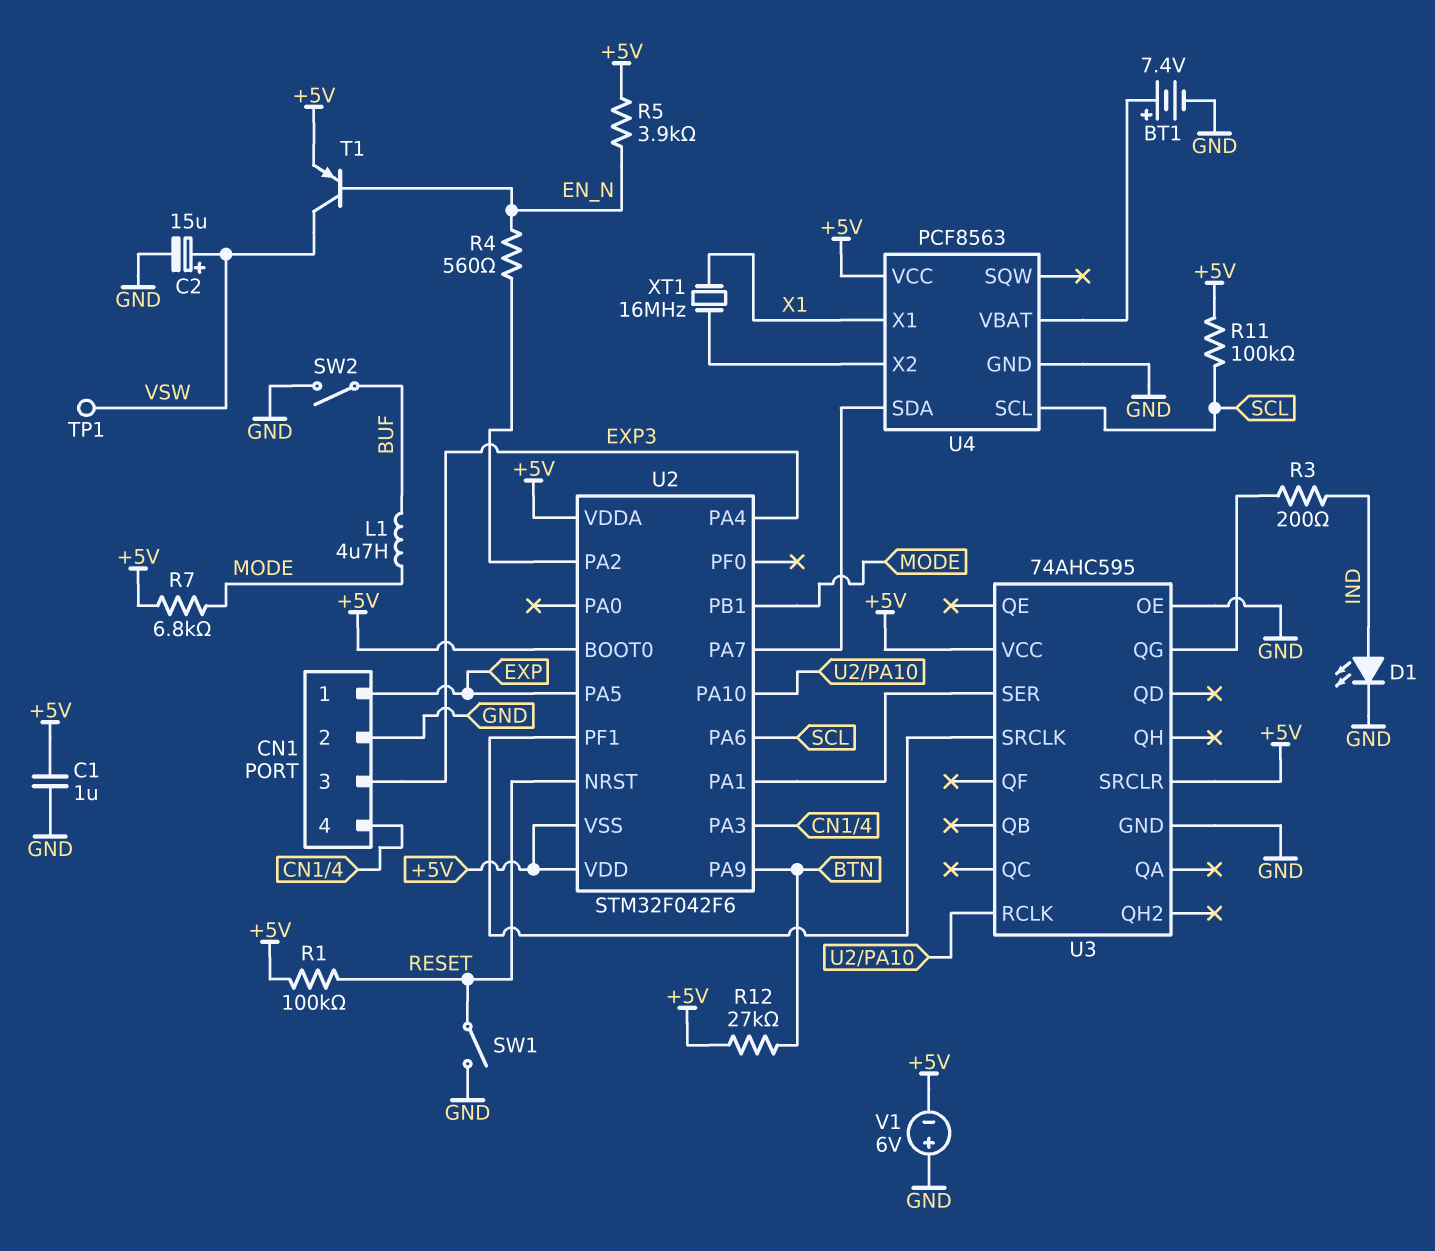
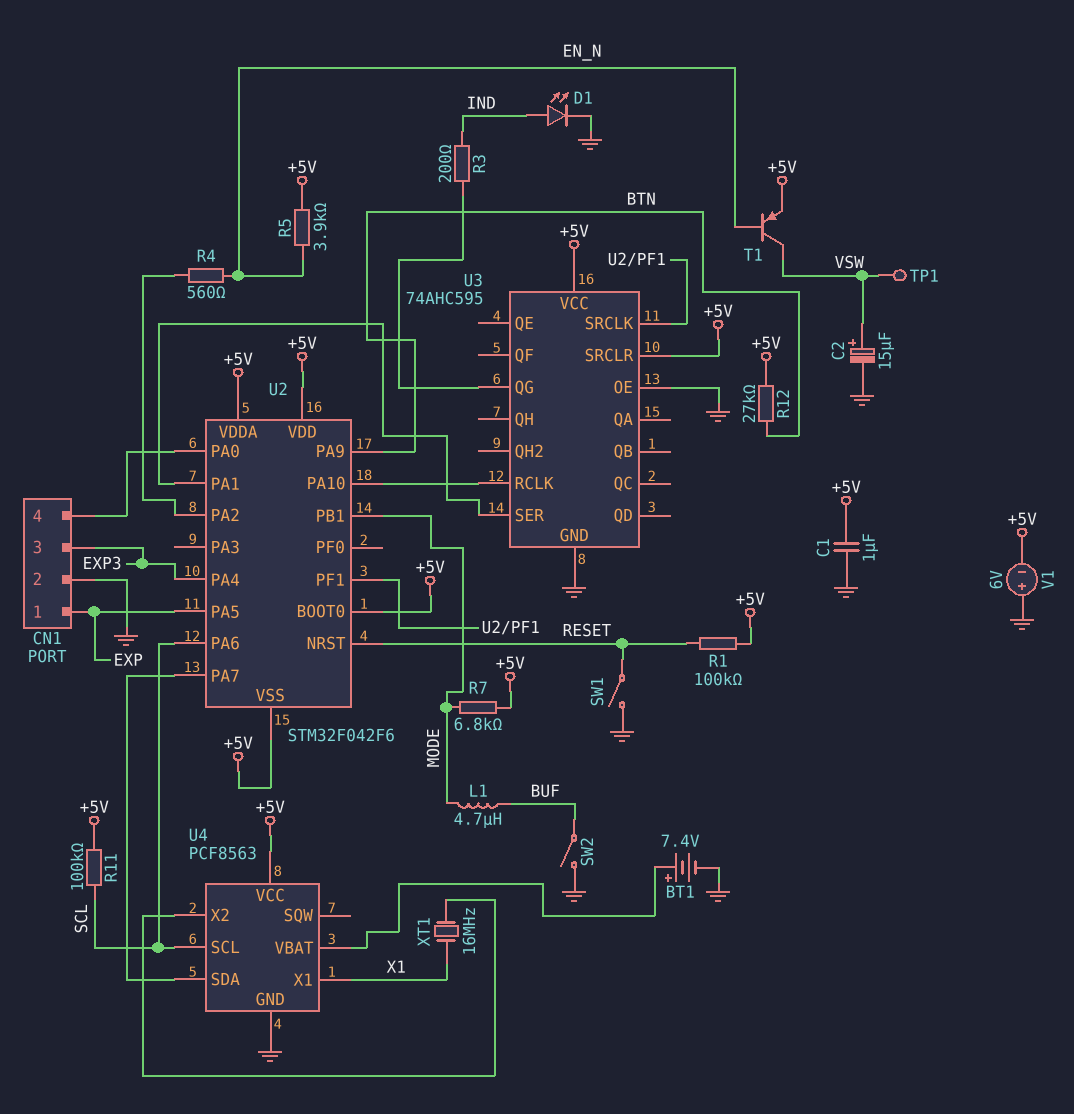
U2 pin PA0: none -> CN1/4
U2 pin PA3: CN1/4 -> none

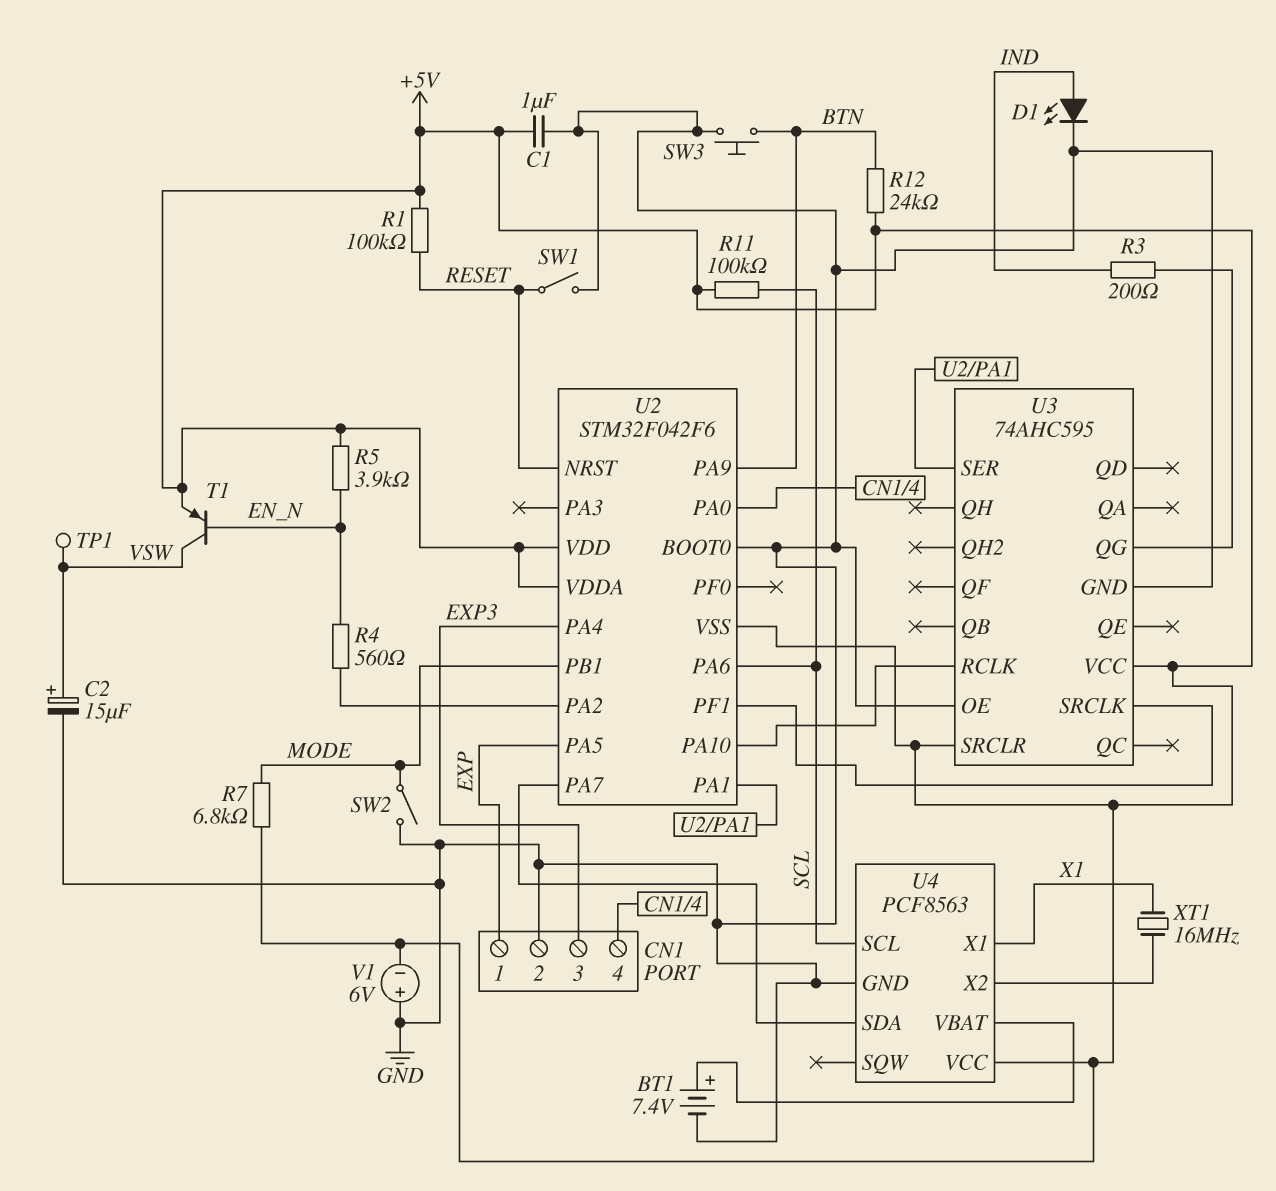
L1: 4.7uH (BUF, MODE) -> none
R12: 27k (+5V, BTN) -> 24k (+5V, BTN)
SW2: switch (BUF, GND) -> switch (GND, MODE)
SW3: none -> button (BTN, GND)
U2 pin BOOT0: +5V -> GND

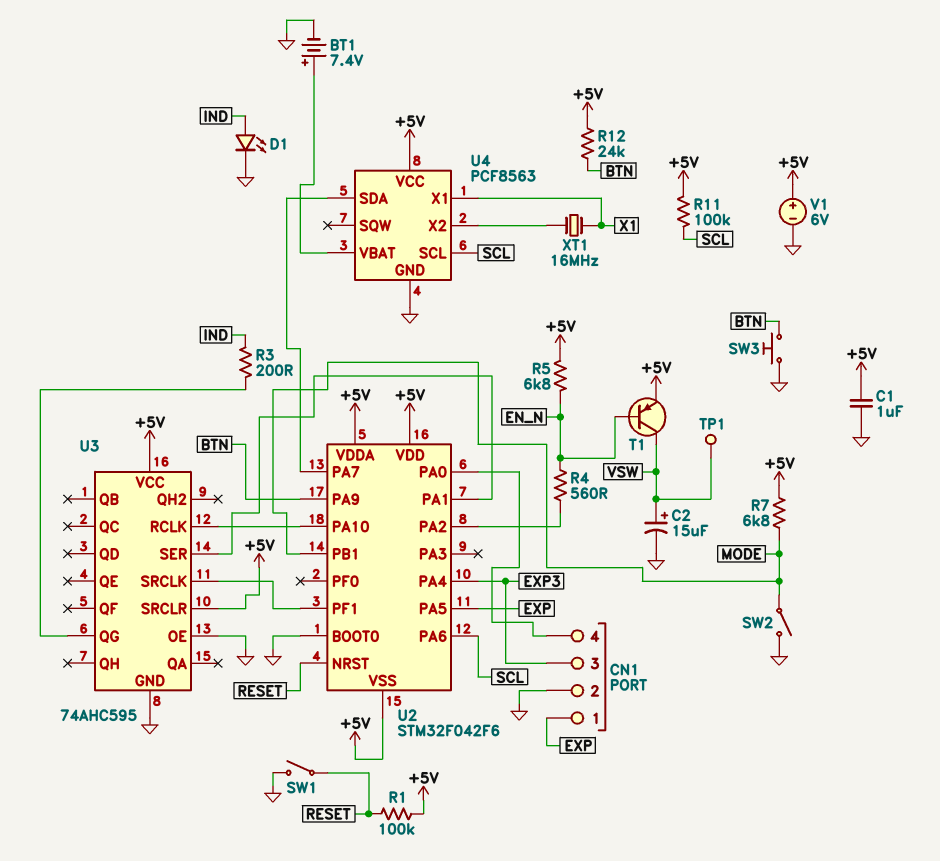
R5: 3.9k (+5V, EN_N) -> 6.8k (+5V, EN_N)
V1: 6V (plus GND, minus +5V) -> 6V (plus +5V, minus GND)

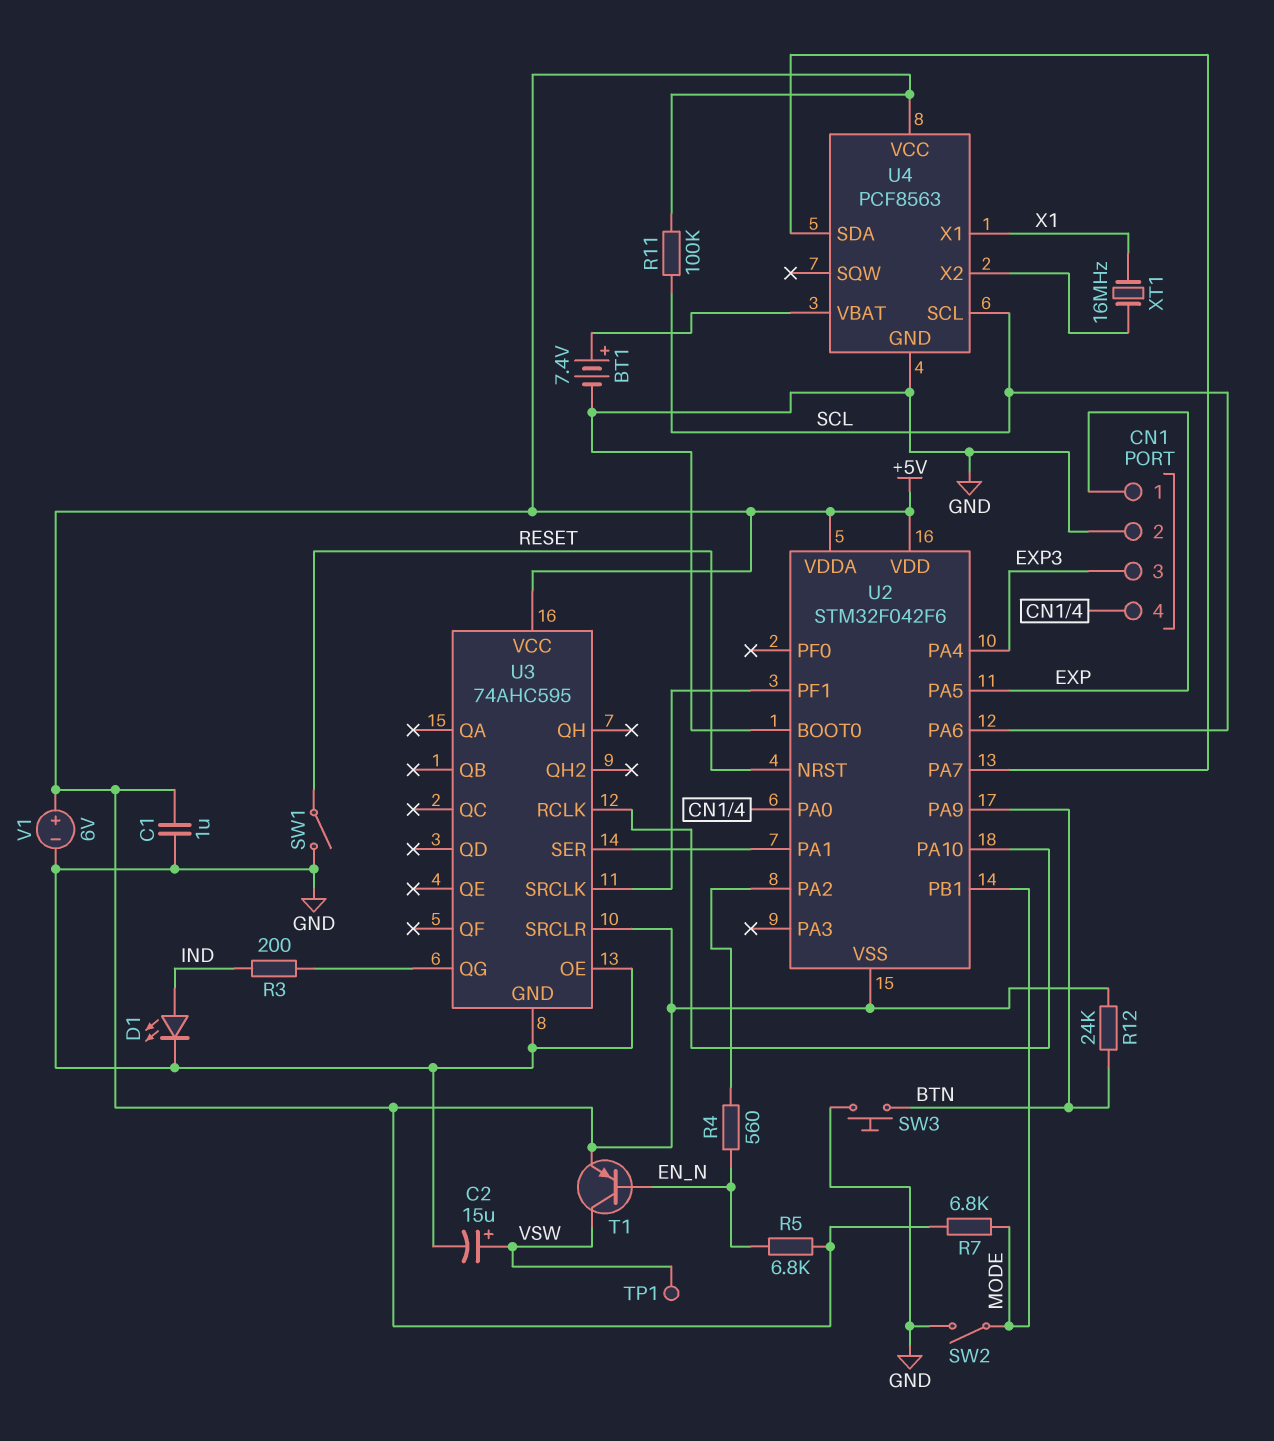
R1: 100k (+5V, RESET) -> none

